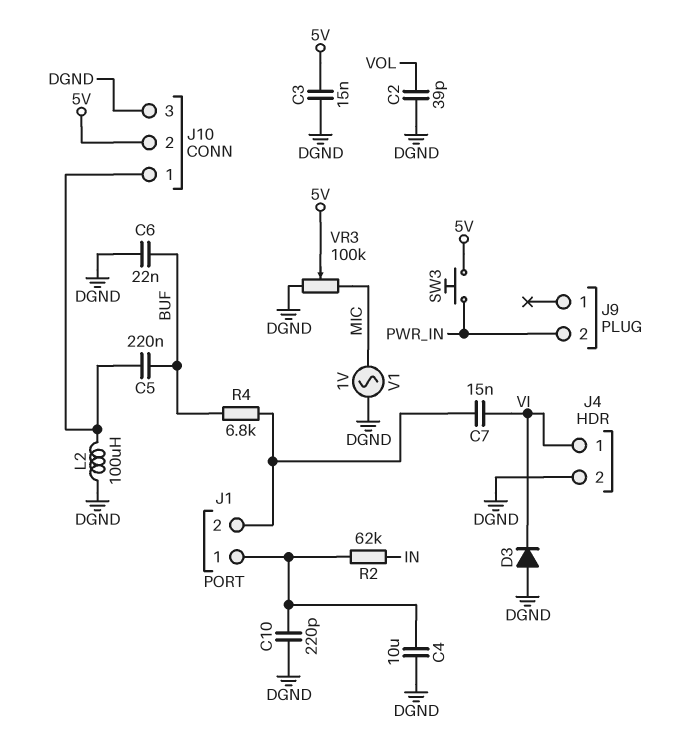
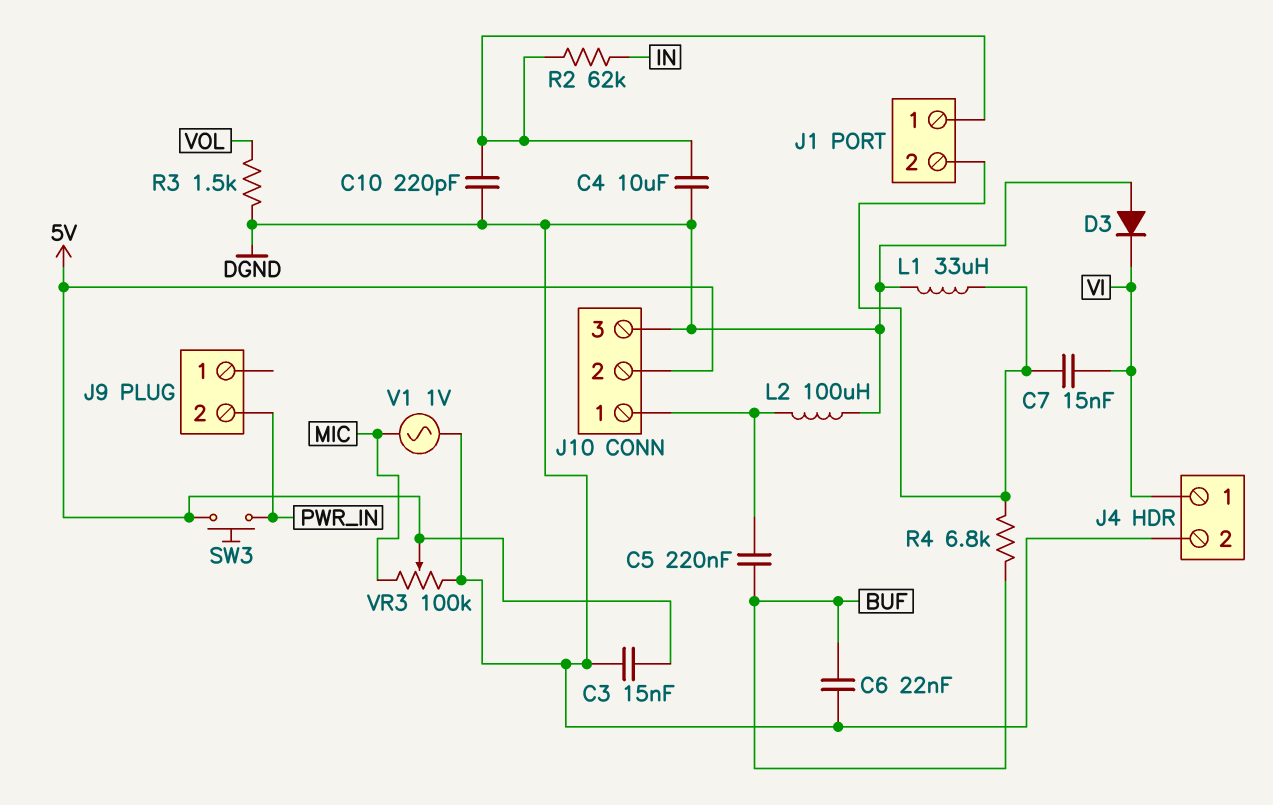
C2: 39pF (DGND, VOL) -> none
L1: none -> 33uH (DGND, J1/2)
R3: none -> 1.5k (DGND, VOL)

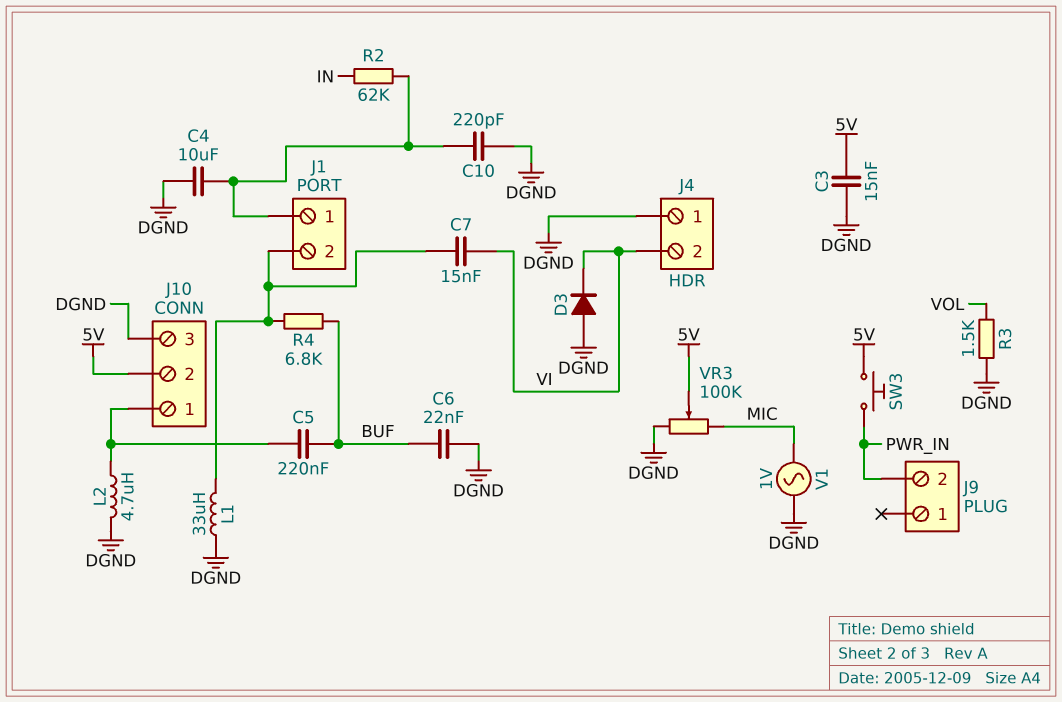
J4 pin 1: VI -> DGND
J4 pin 2: DGND -> VI
L2: 100uH (DGND, J10/1) -> 4.7uH (DGND, J10/1)

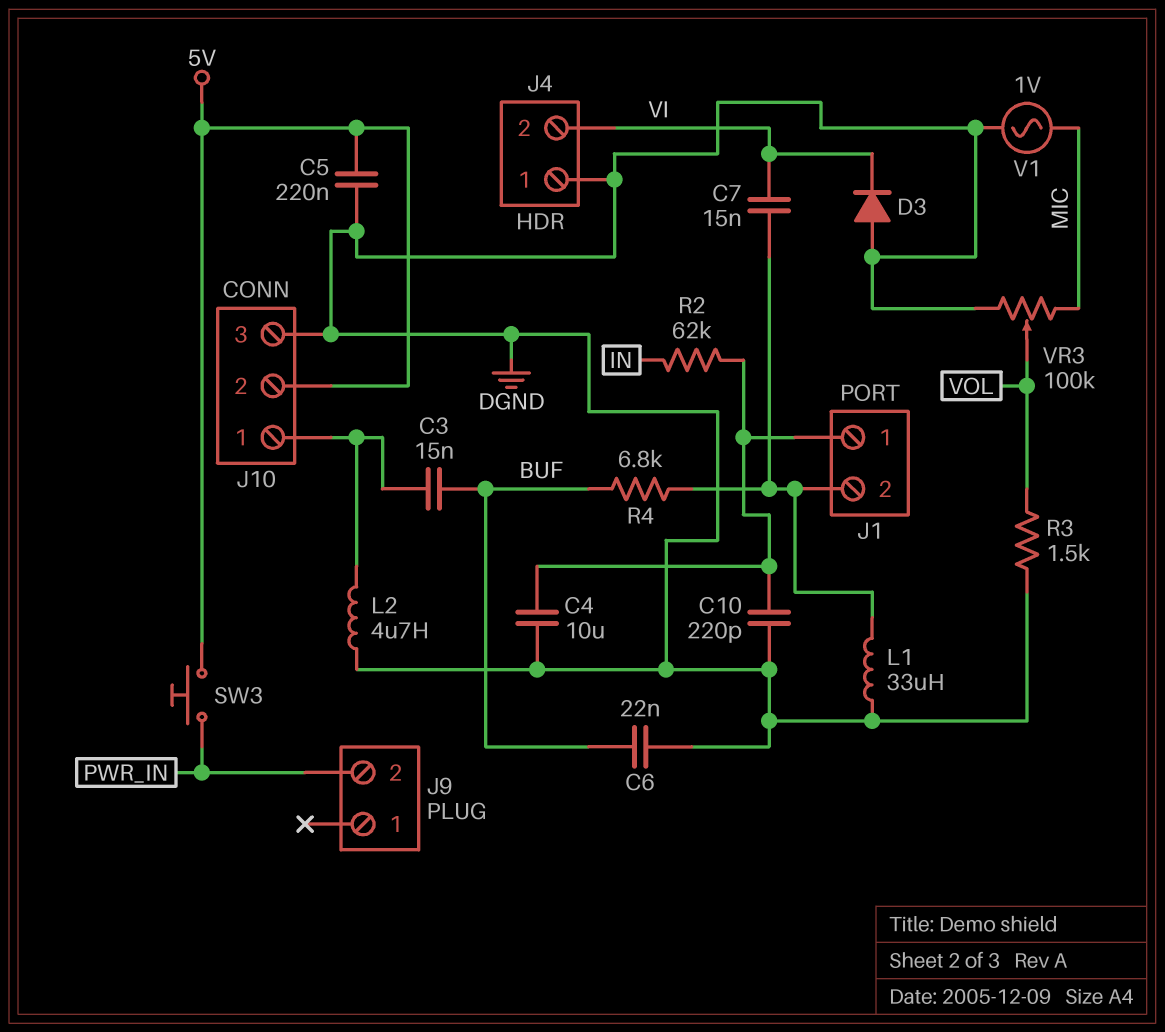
C3: 15nF (5V, DGND) -> 15nF (BUF, J10/1)
C5: 220nF (BUF, J10/1) -> 220nF (5V, DGND)
VR3: 100k (DGND, MIC, wiper 5V) -> 100k (DGND, MIC, wiper VOL)

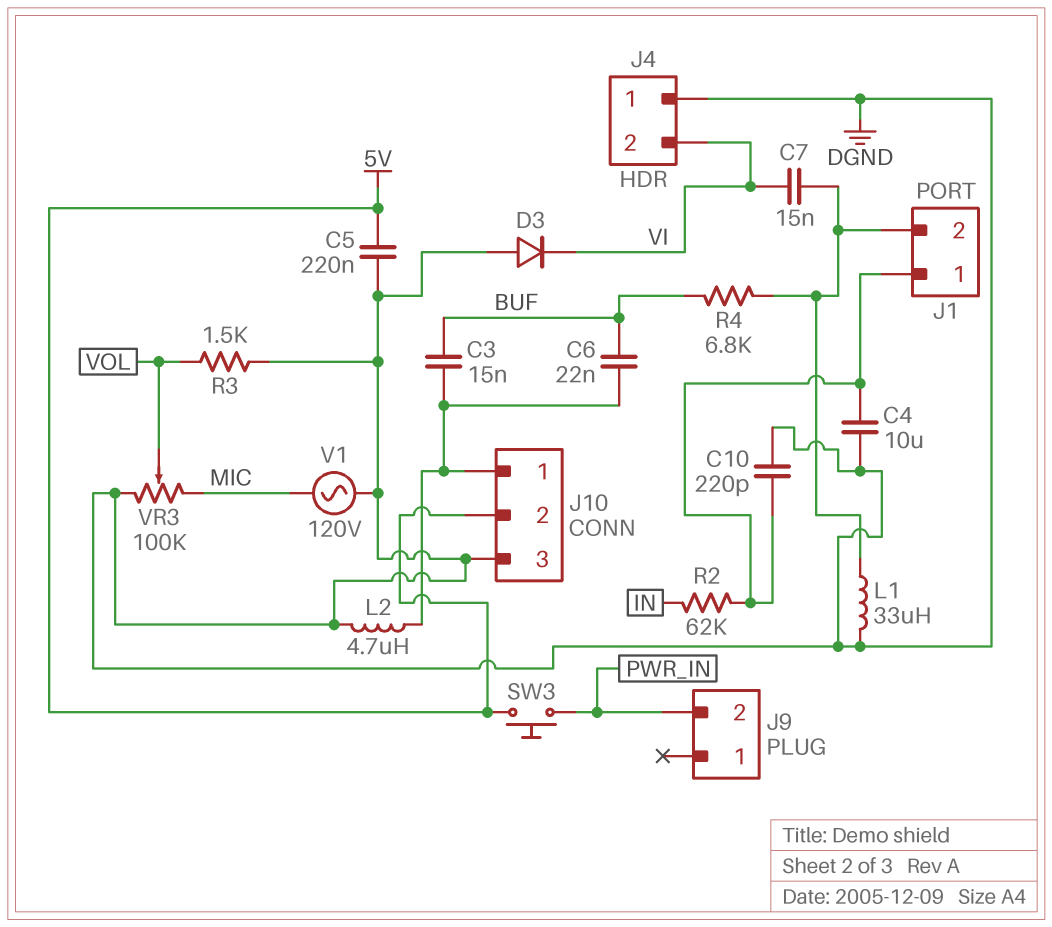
C6: 22nF (BUF, DGND) -> 22nF (BUF, J10/1)
V1: AC 1V (DGND, MIC) -> AC 120V (DGND, MIC)

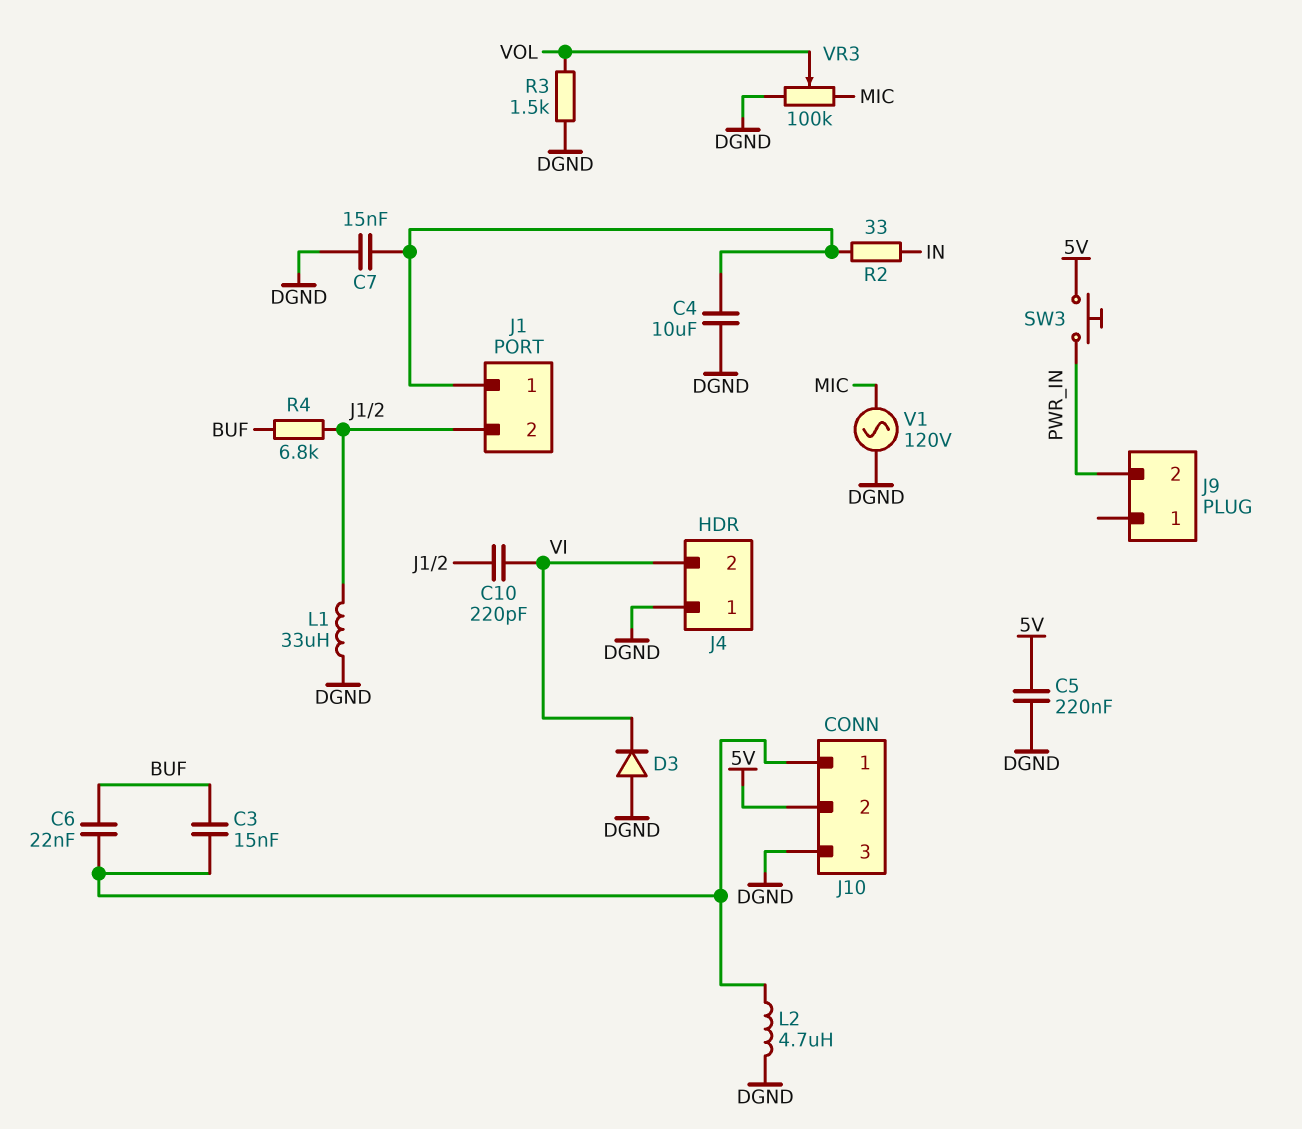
C7: 15nF (J1/2, VI) -> 15nF (DGND, J1/1)
C10: 220pF (DGND, J1/1) -> 220pF (J1/2, VI)
R2: 62k (IN, J1/1) -> 33 (IN, J1/1)

